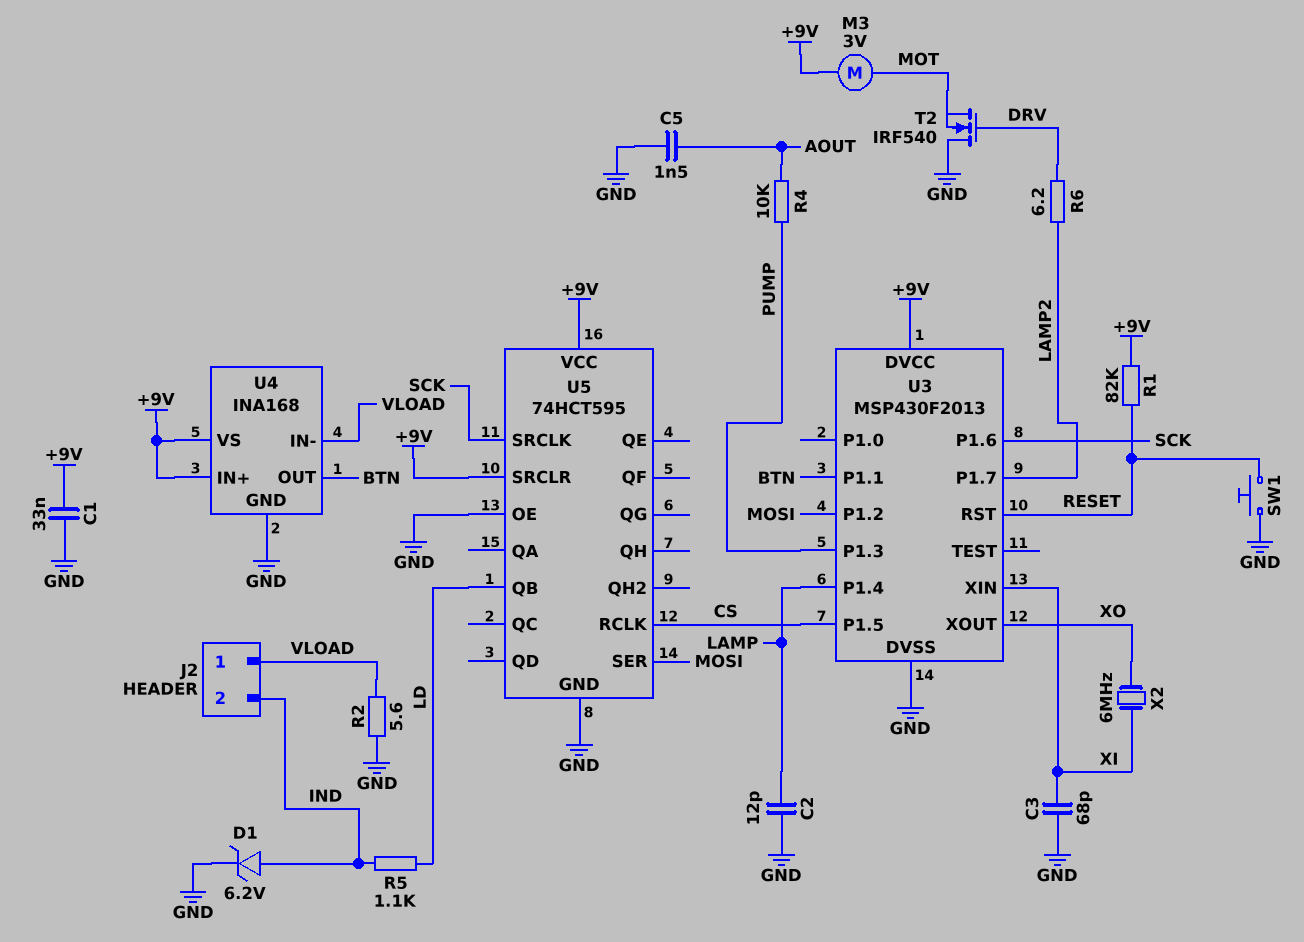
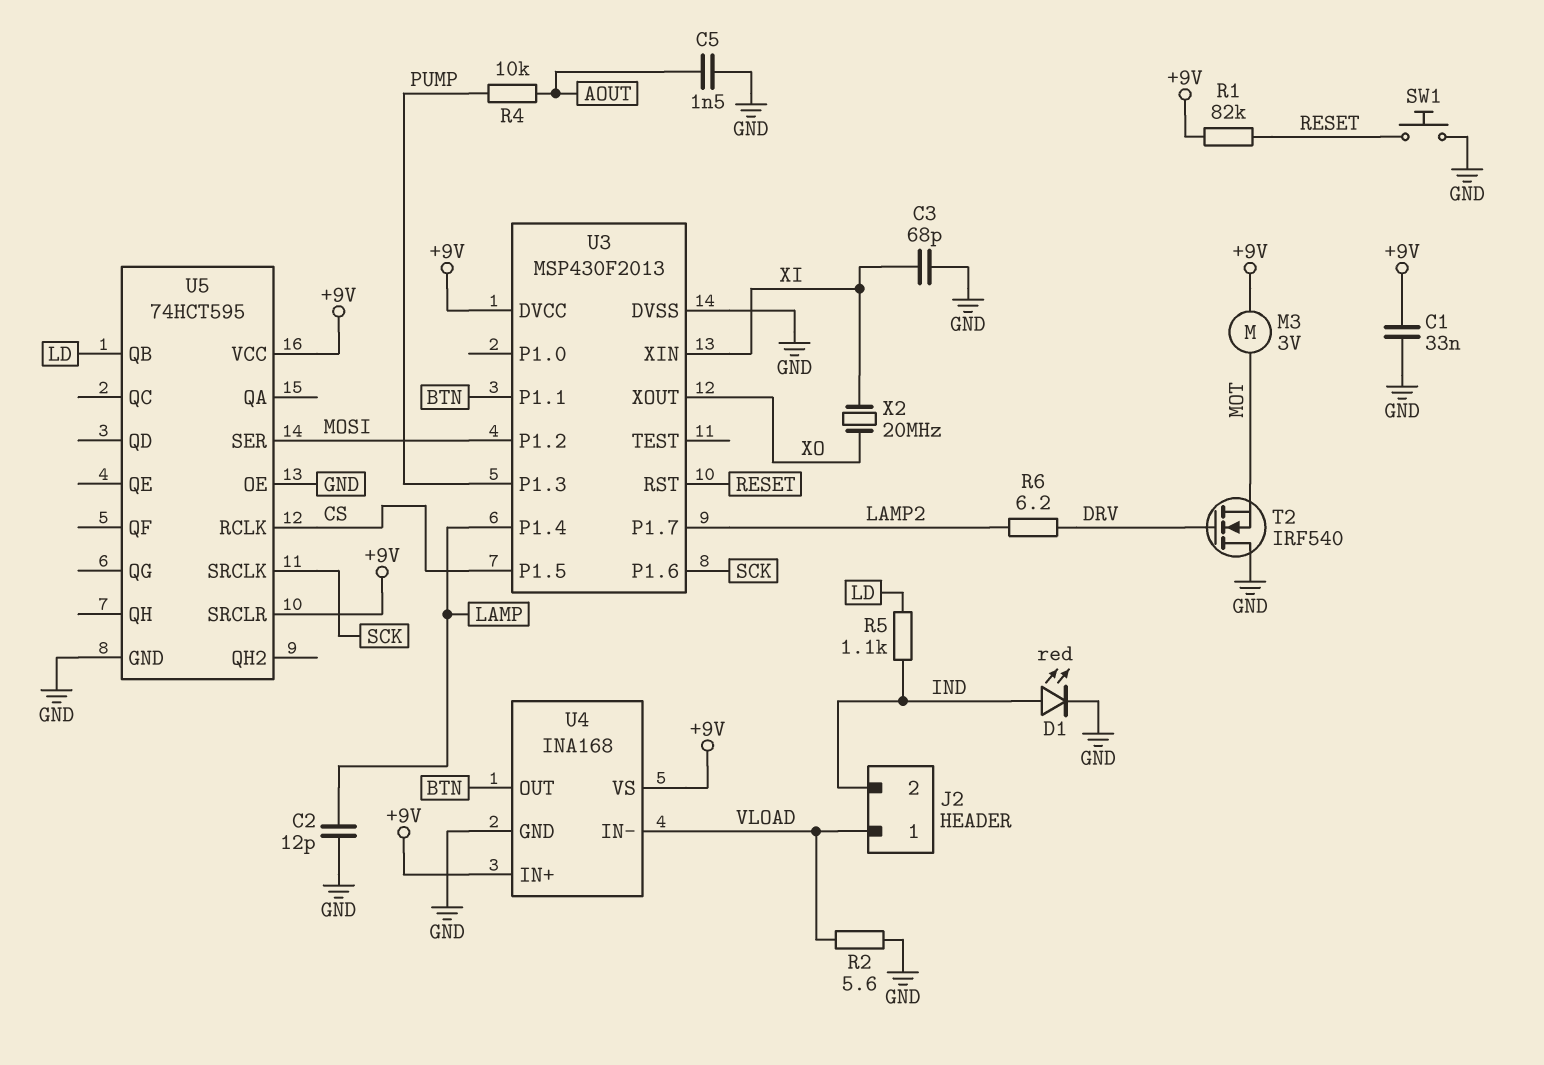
D1: zener 6.2V (A IND, K GND) -> LED red (A IND, K GND)
X2: 6MHz (XI, XO) -> 20MHz (XI, XO)

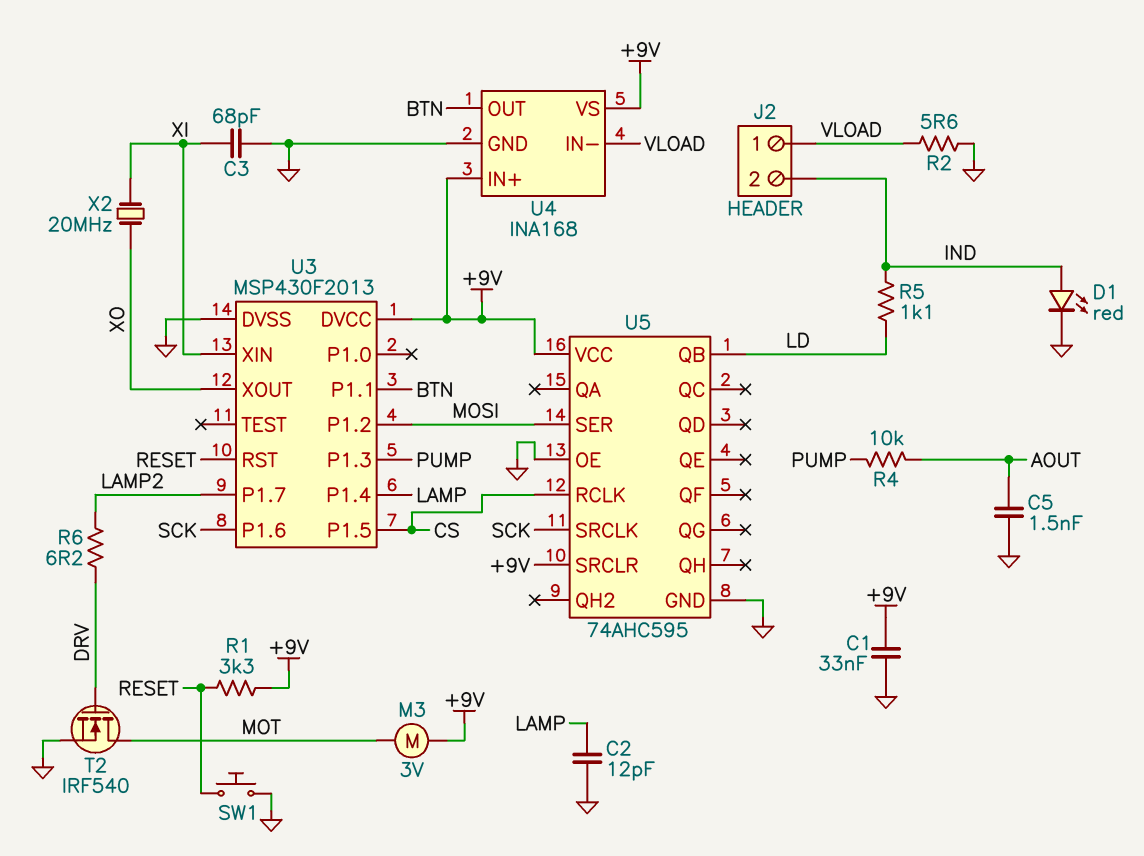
R1: 82k (+9V, RESET) -> 3.3k (+9V, RESET)
T2: NMOS IRF540 (G DRV, D GND, S MOT) -> NMOS IRF540 (G DRV, D MOT, S GND)
U5: 74HCT595 -> 74AHC595

